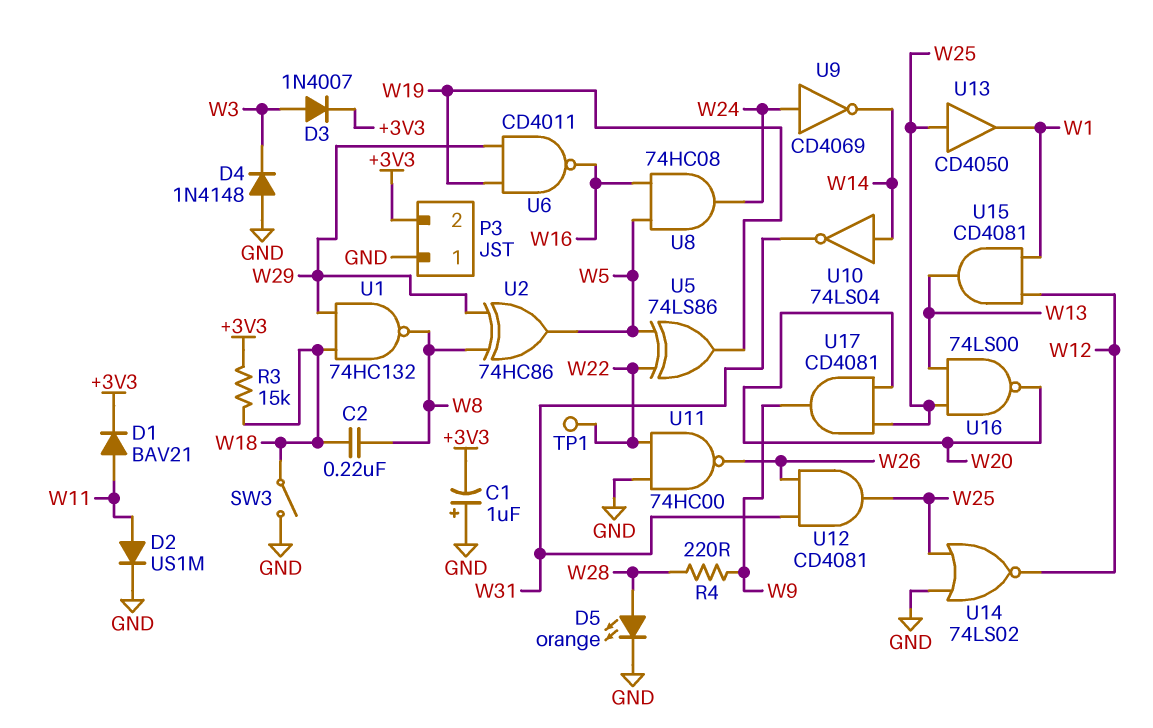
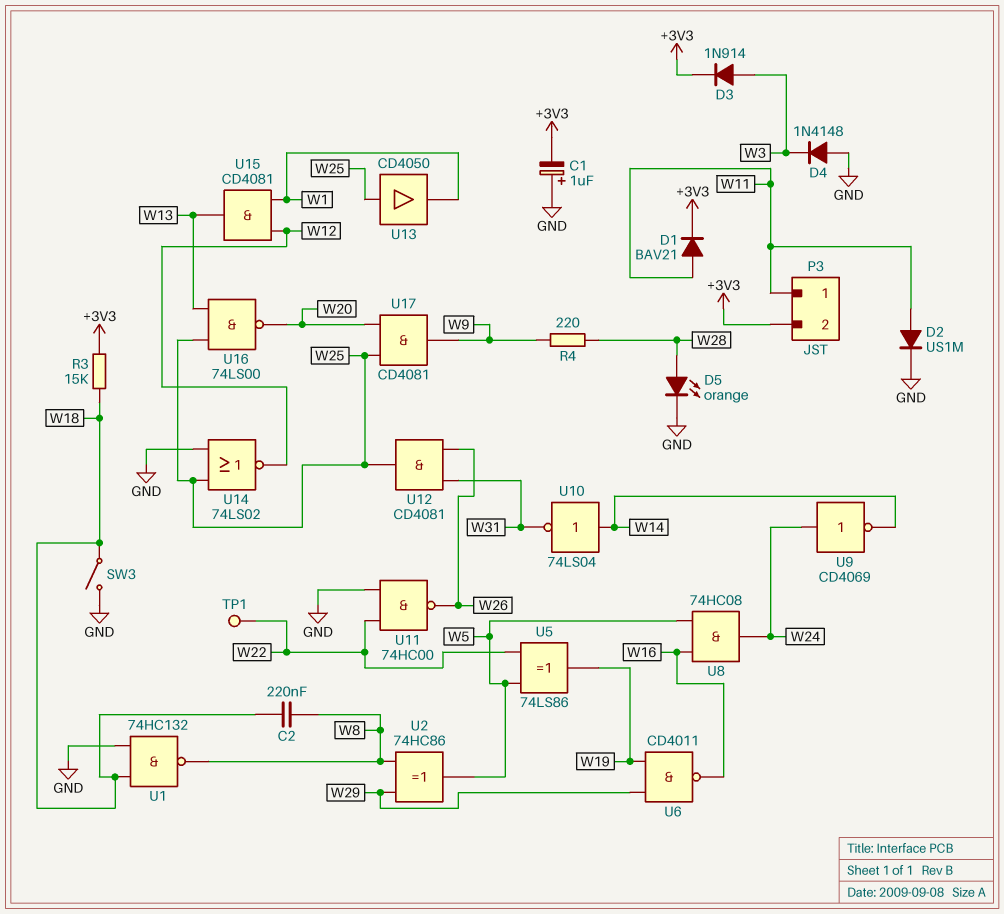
D3: diode 1N4007 (A W3, K +3V3) -> diode 1N914 (A W3, K +3V3)
P3 pin 1: GND -> W11
U1: NAND 74HC132 (in W18, in W29, out W8) -> NAND 74HC132 (in GND, in W18, out W8)

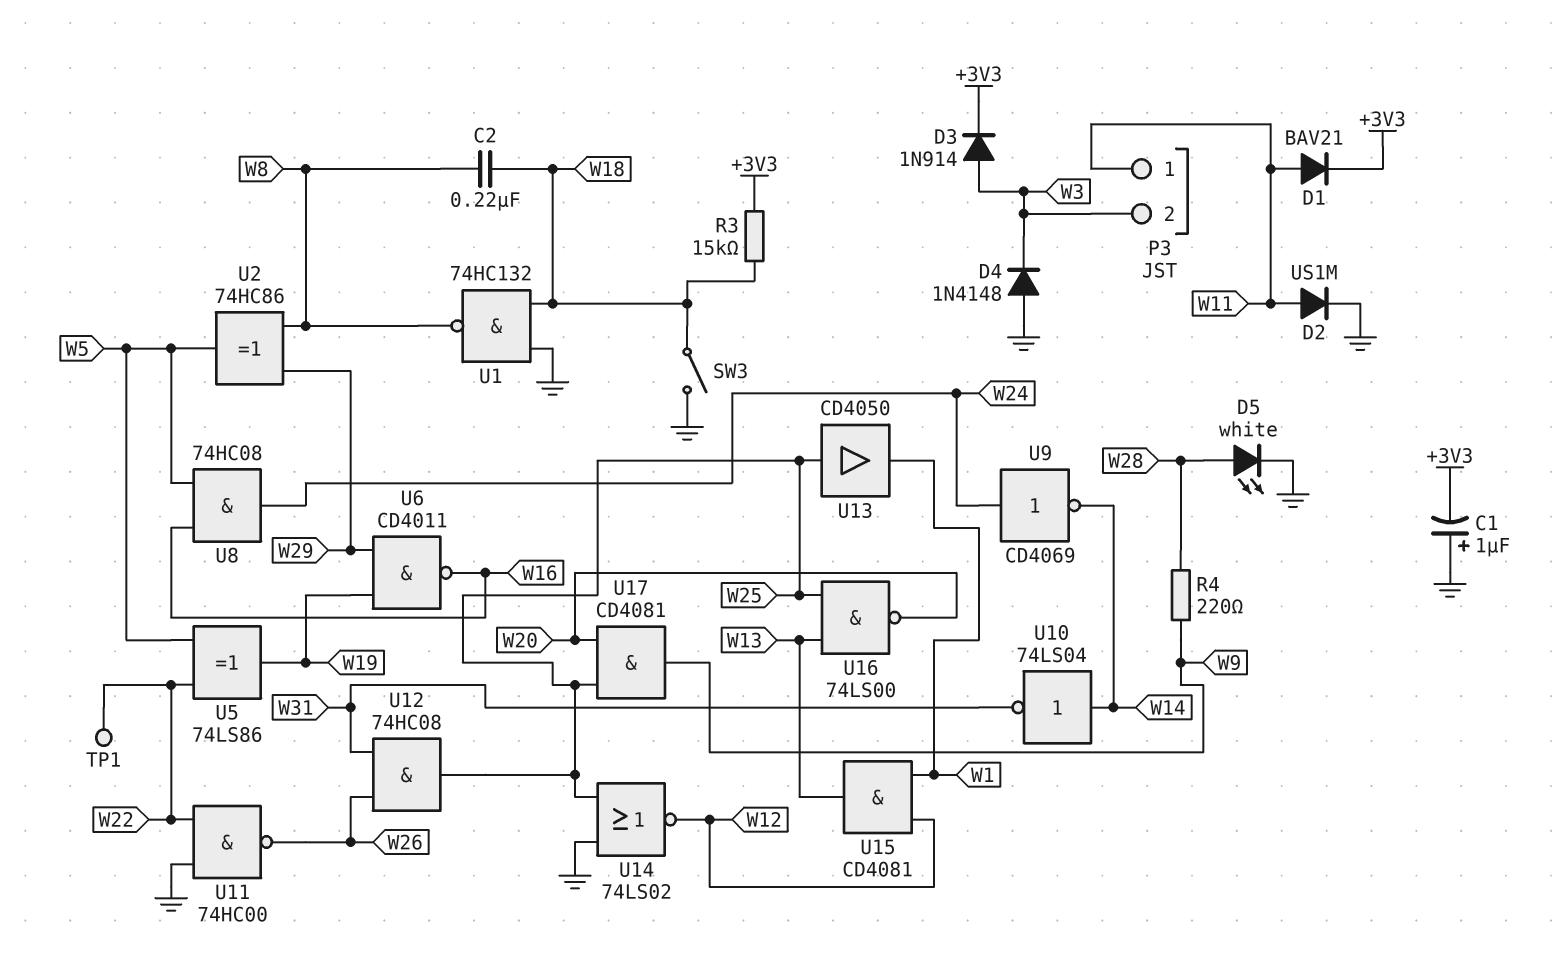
D5: LED orange (A W28, K GND) -> LED white (A W28, K GND)
P3 pin 2: +3V3 -> W3
U12: AND CD4081 (in W26, in W31, out W25) -> AND 74HC08 (in W26, in W31, out W25)

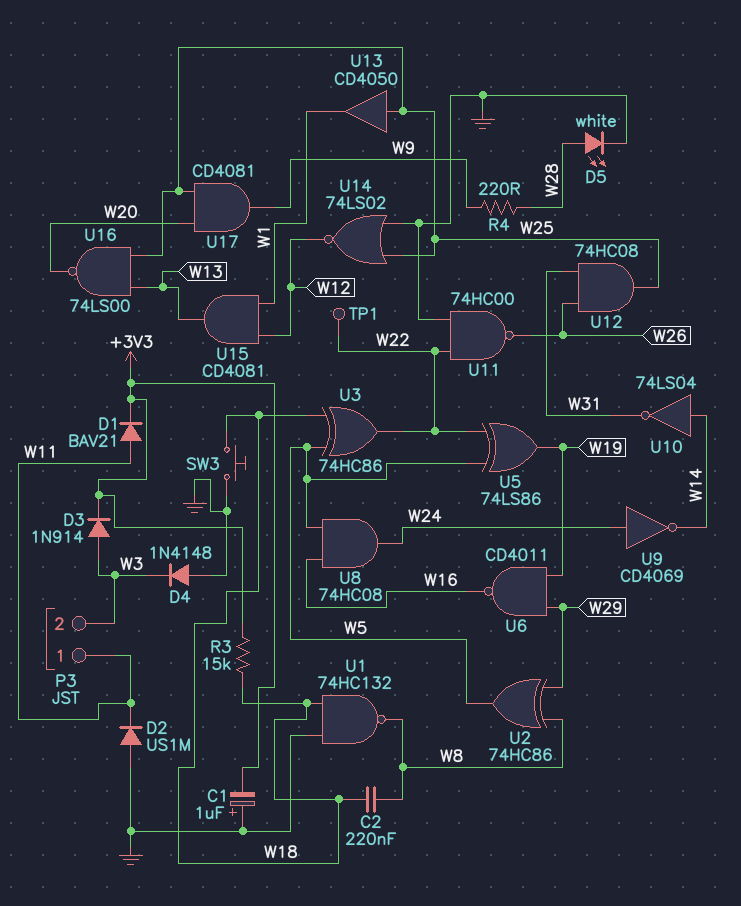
D2: diode US1M (A W11, K GND) -> diode US1M (A GND, K W11)
SW3: switch (GND, W18) -> button (GND, W18)
U3: none -> XOR 74HC86 (in W5, in W18, out W22)

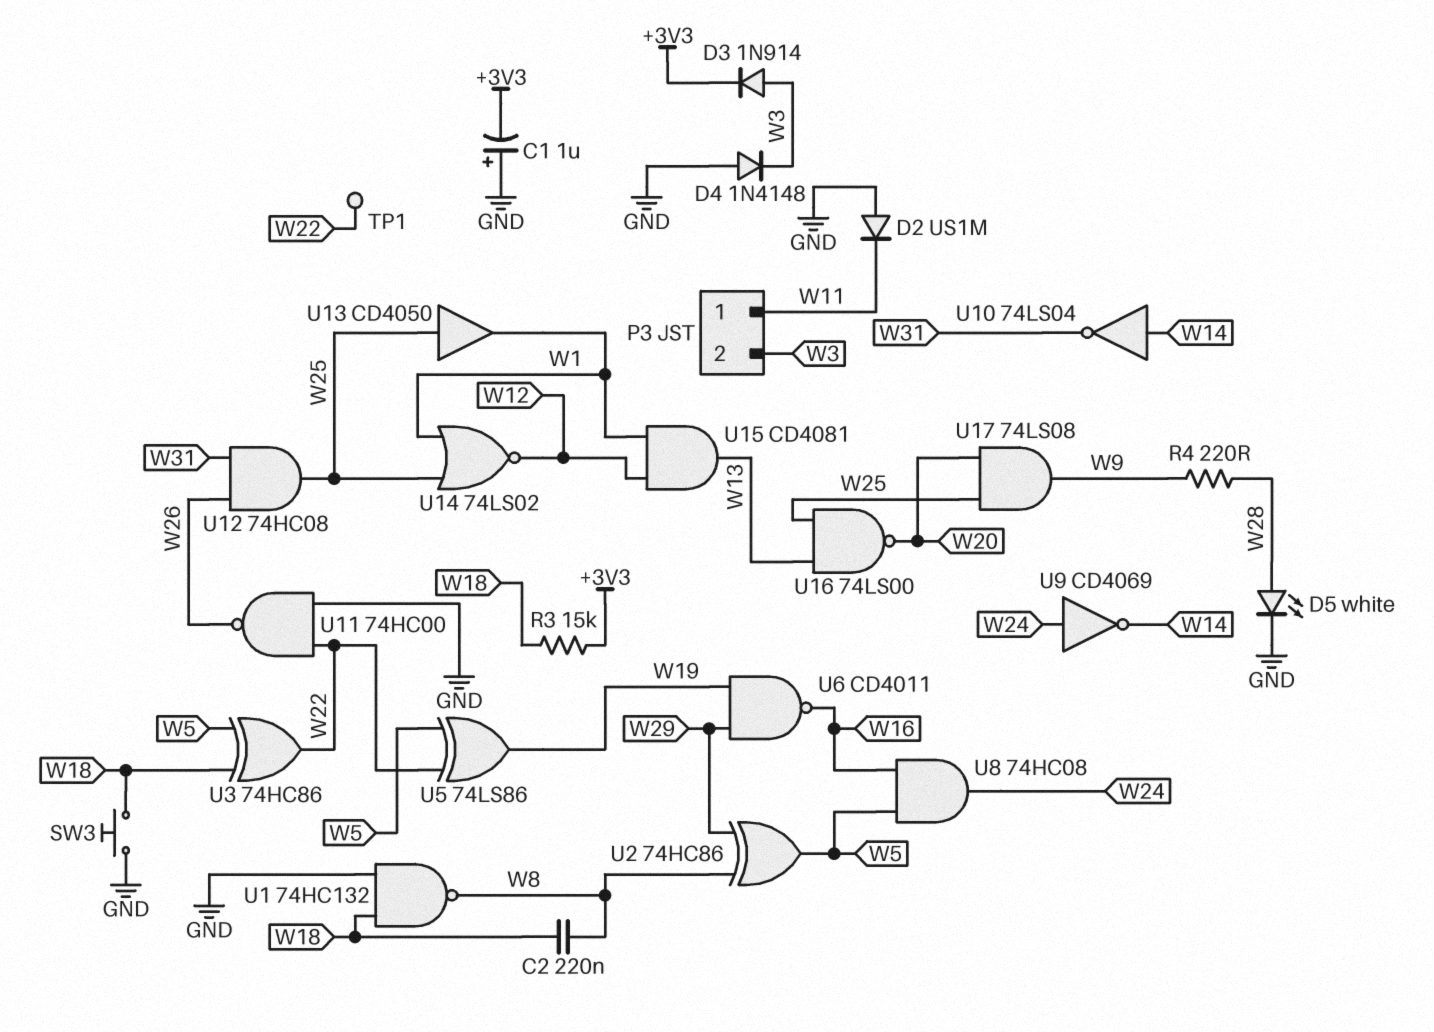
D1: diode BAV21 (A W11, K +3V3) -> none
U14: NOR 74LS02 (in GND, in W25, out W12) -> NOR 74LS02 (in W1, in W25, out W12)
U17: AND CD4081 (in W20, in W25, out W9) -> AND 74LS08 (in W20, in W25, out W9)

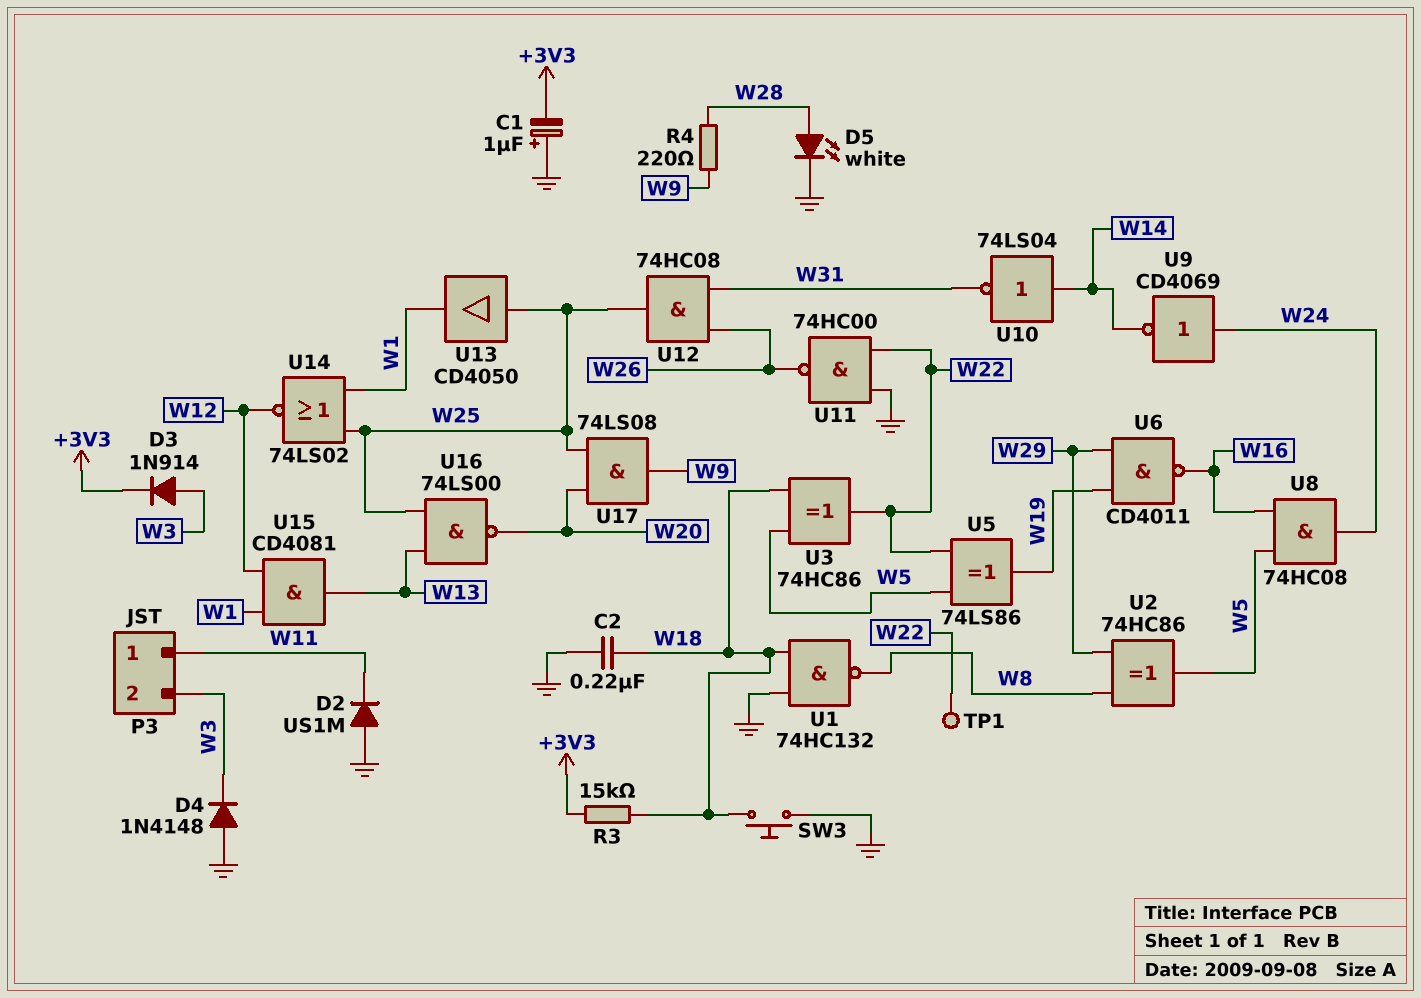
C2: 220nF (W8, W18) -> 220nF (GND, W18)

